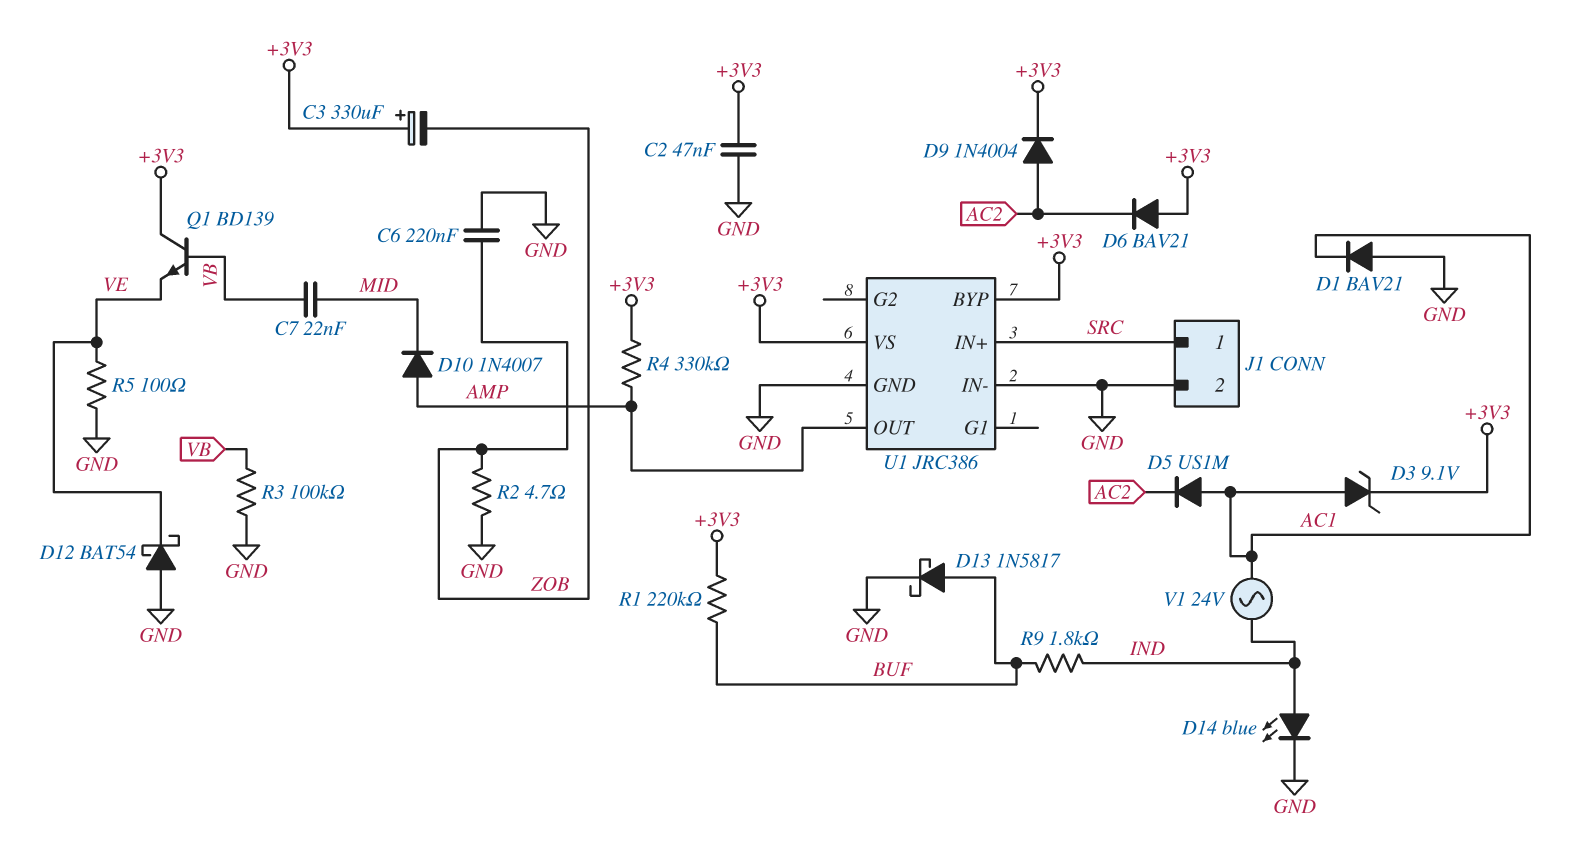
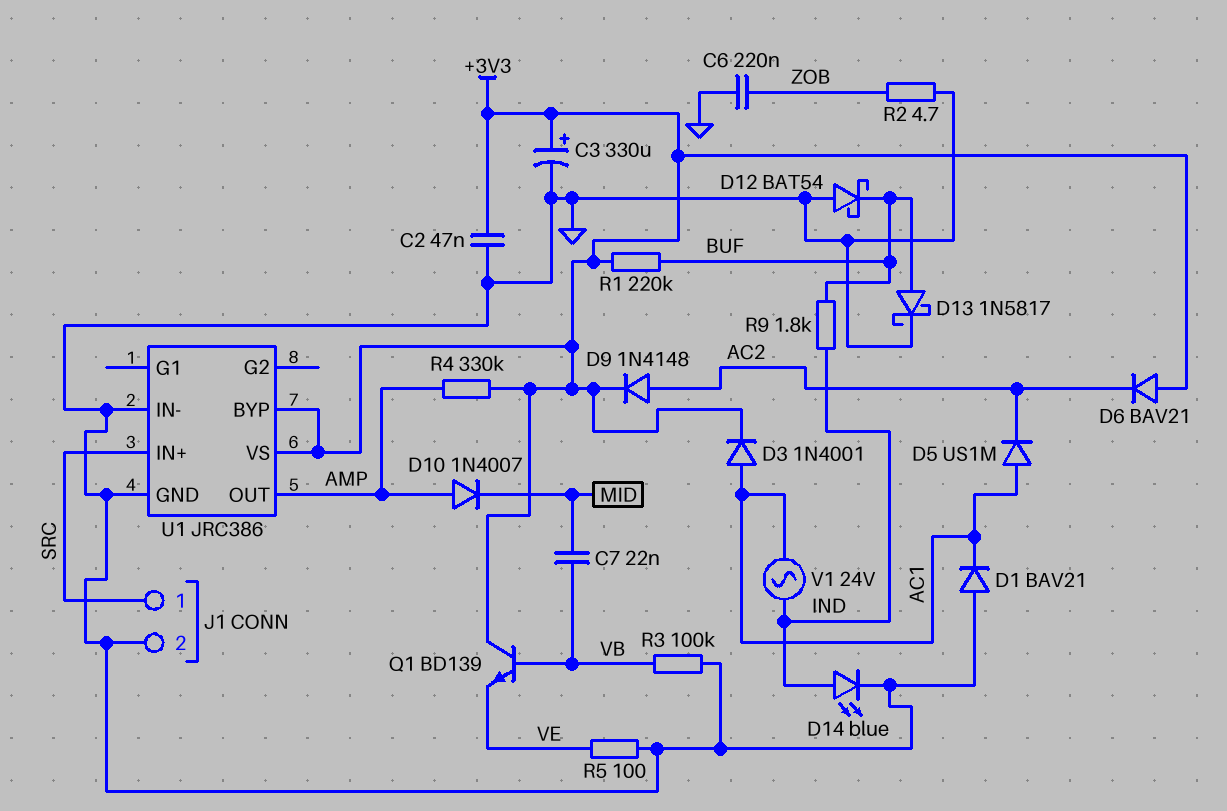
C3: 330uF (plus +3V3, minus ZOB) -> 330uF (plus +3V3, minus GND)
D3: zener 9.1V (A AC1, K +3V3) -> diode 1N4001 (A AC1, K +3V3)
D9: diode 1N4004 (A AC2, K +3V3) -> diode 1N4148 (A AC2, K +3V3)
D12: schottky BAT54 (A GND, K VE) -> schottky BAT54 (A GND, K BUF)

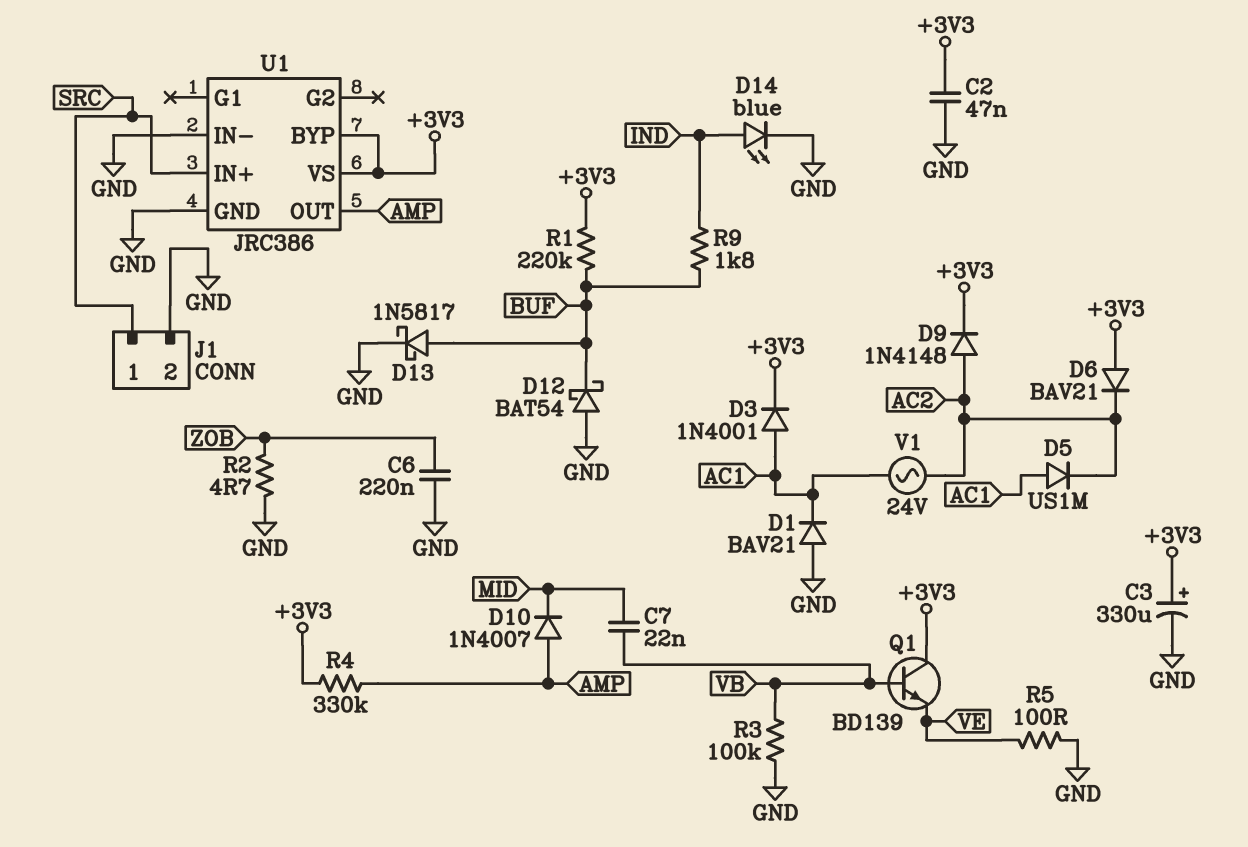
V1: AC 24V (AC1, IND) -> AC 24V (AC1, AC2)

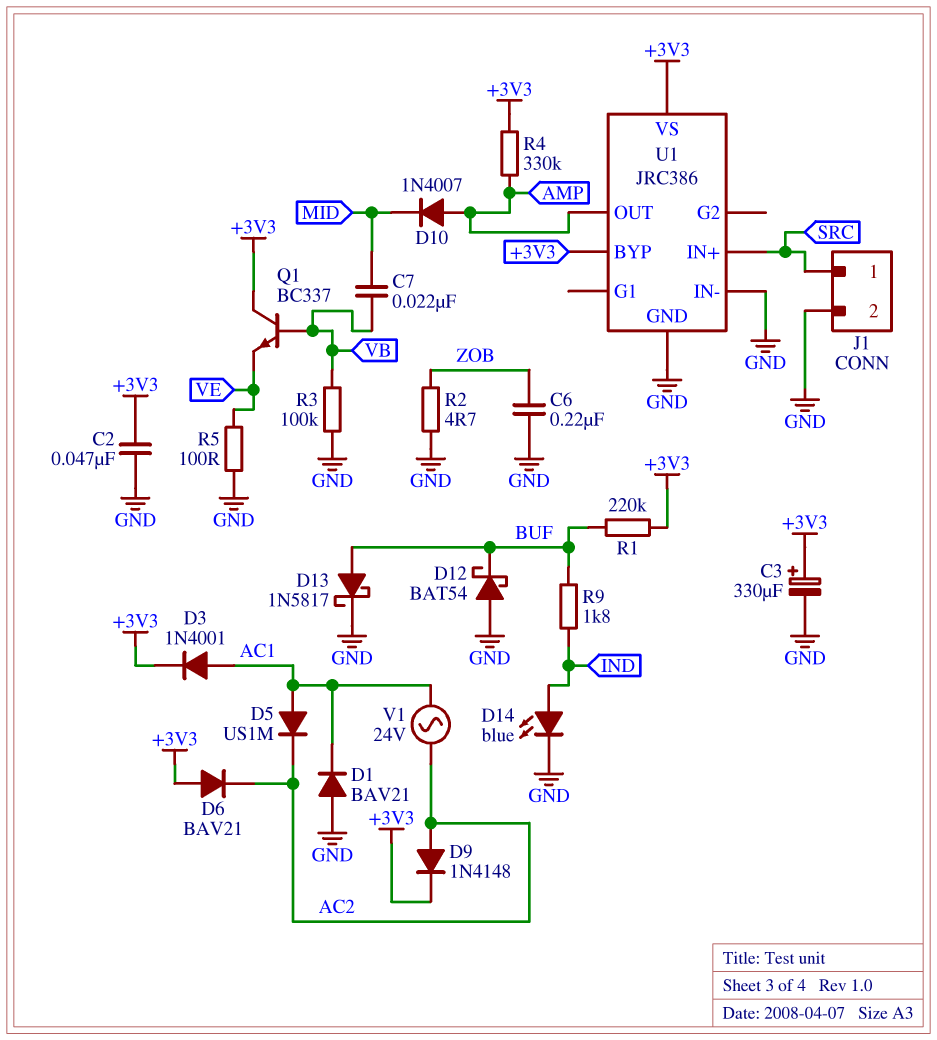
Q1: NPN BD139 (B VB, C +3V3, E VE) -> NPN BC337 (B VB, C +3V3, E VE)

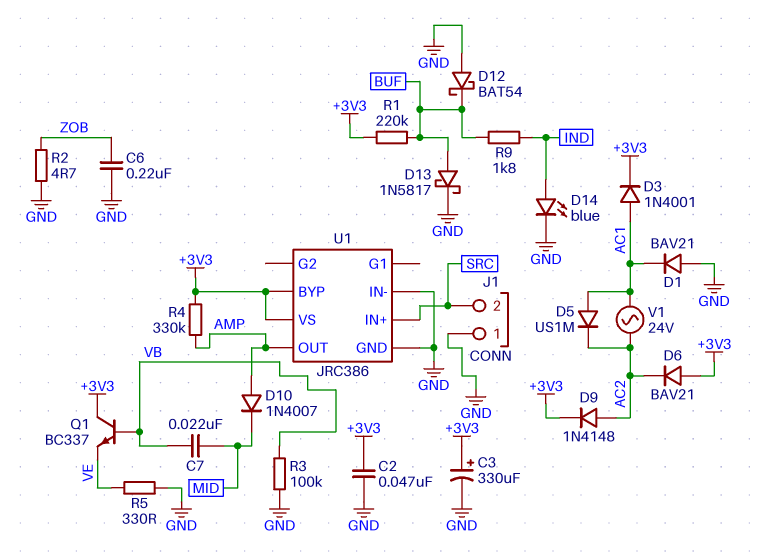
J1 pin 1: SRC -> GND
J1 pin 2: GND -> SRC
R5: 100 (GND, VE) -> 330 (GND, VE)

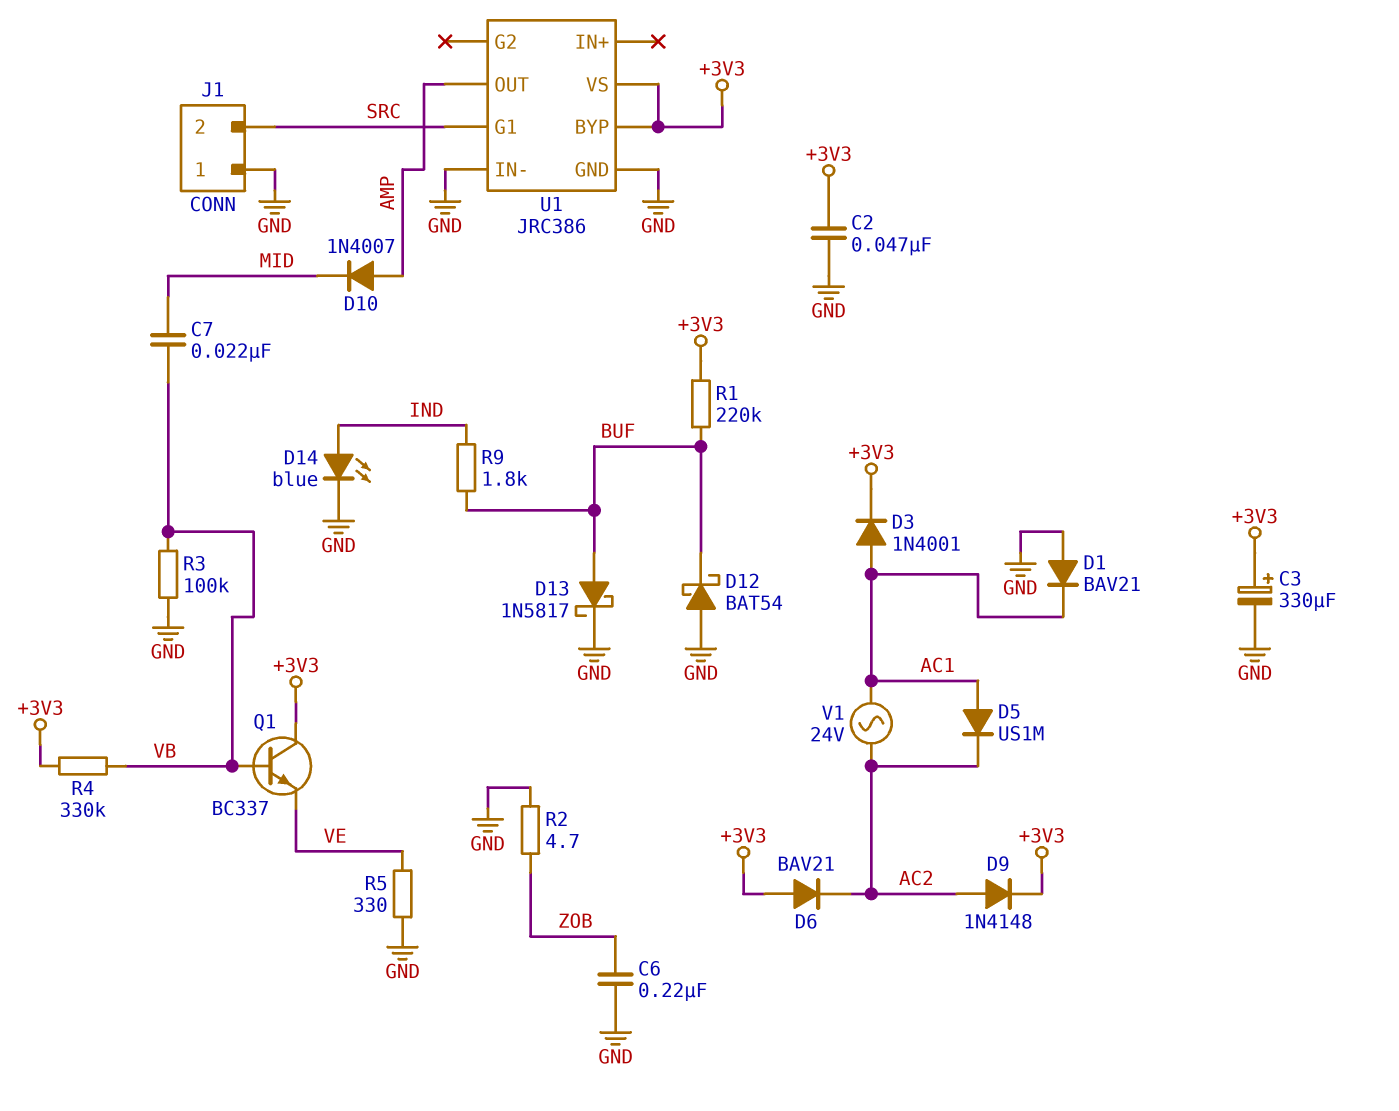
R4: 330k (+3V3, AMP) -> 330k (+3V3, VB)
U1 pin G1: none -> SRC
U1 pin IN+: SRC -> none

